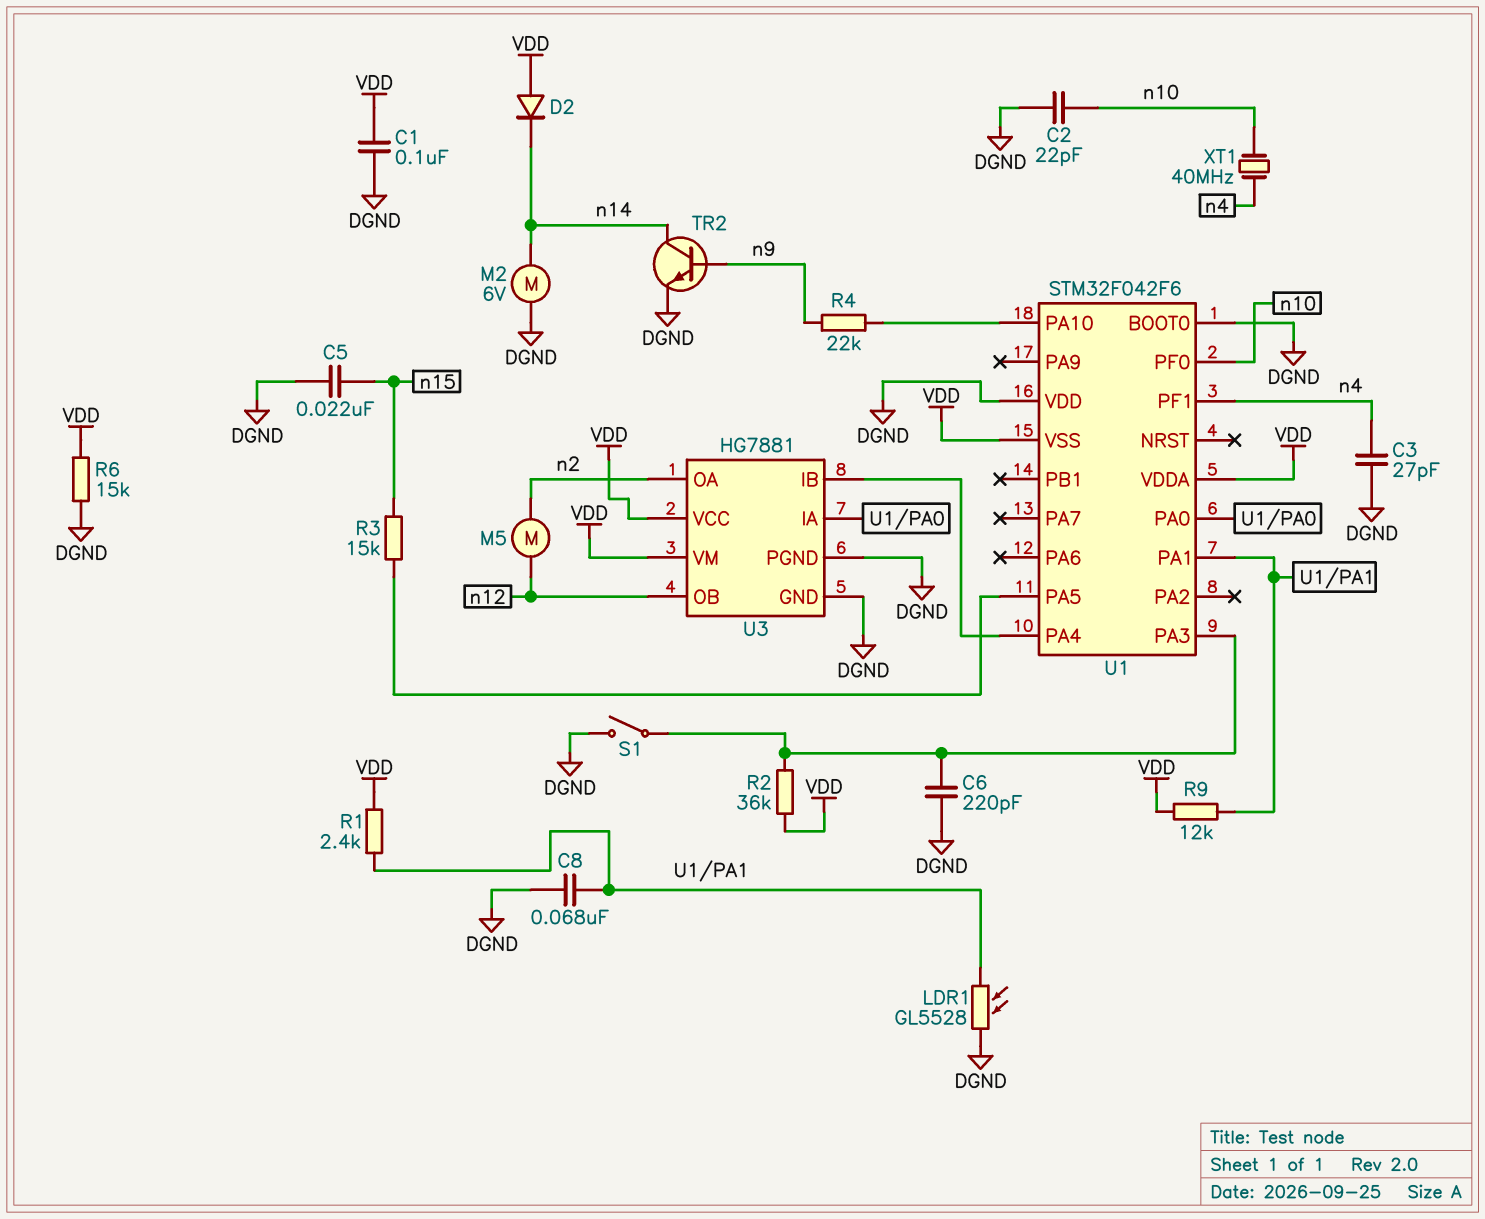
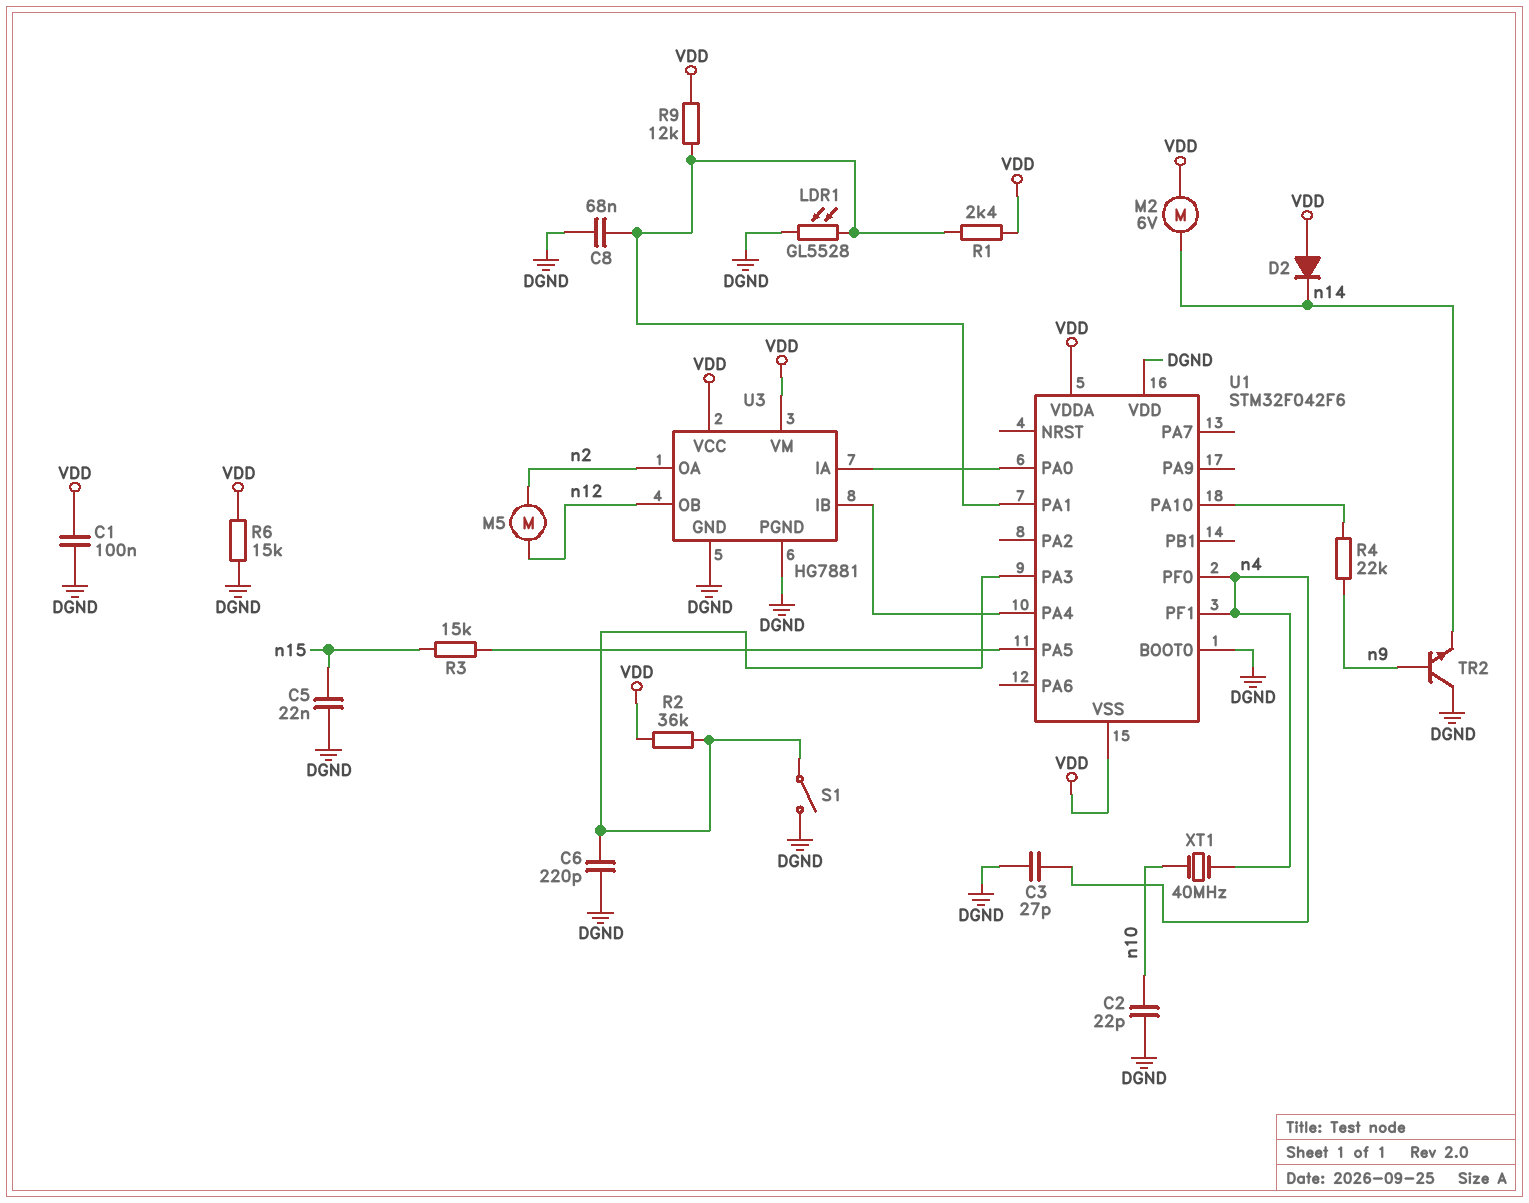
M2: motor 6V (DGND, n14) -> motor 6V (VDD, n14)
TR2: NPN (B n9, C n14, E DGND) -> NPN (B n9, C DGND, E n14)
U1 pin PF0: n10 -> n4

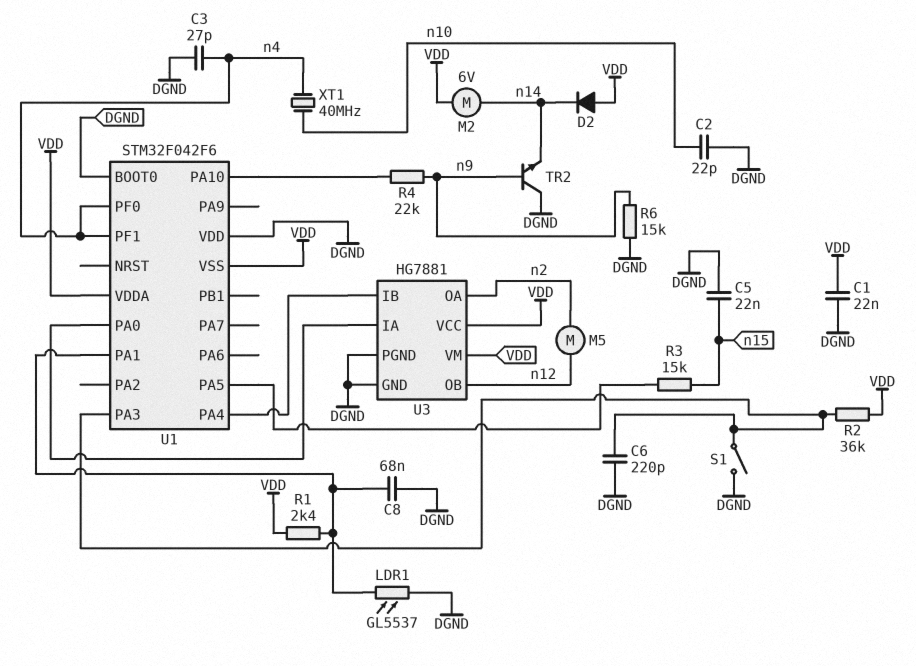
C1: 100nF (DGND, VDD) -> 22nF (DGND, VDD)
LDR1: GL5528 (DGND, U1/PA1) -> GL5537 (DGND, U1/PA1)
R6: 15k (DGND, VDD) -> 15k (DGND, n9)
R9: 12k (U1/PA1, VDD) -> none

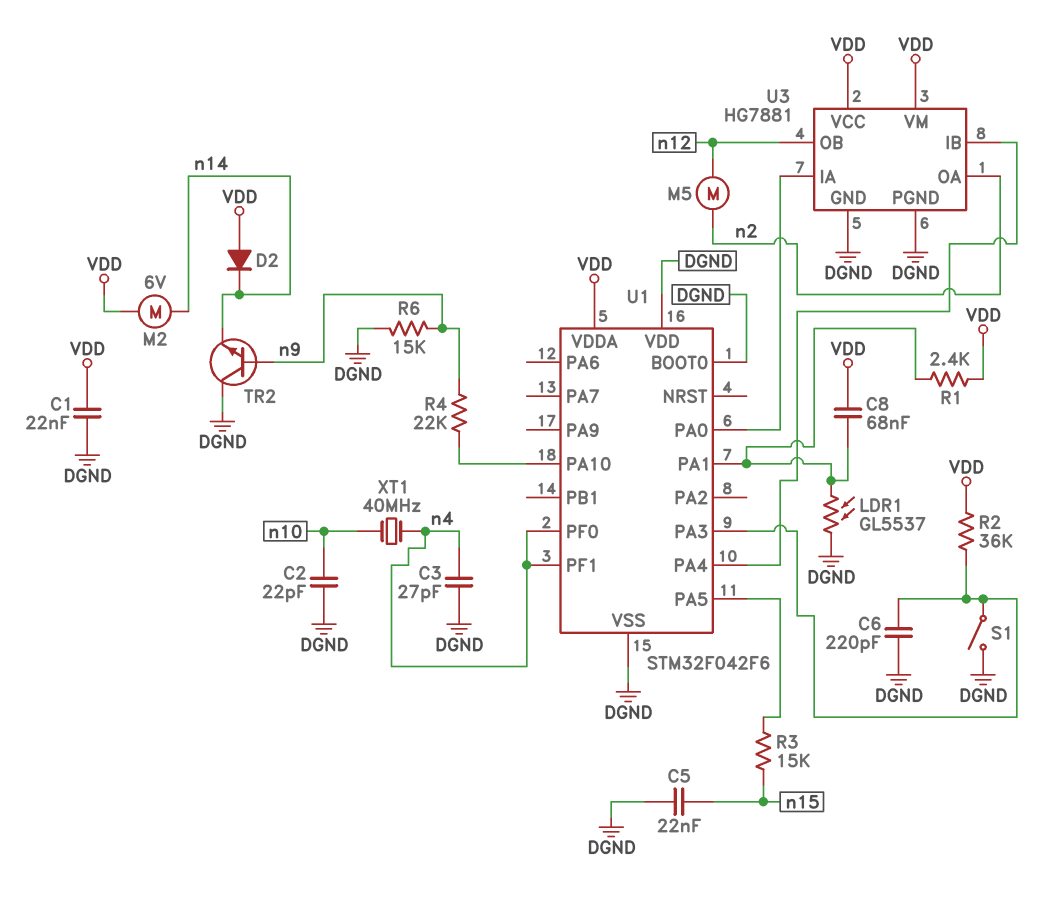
C8: 68nF (DGND, U1/PA1) -> 68nF (U1/PA1, VDD)
U1 pin VSS: VDD -> DGND

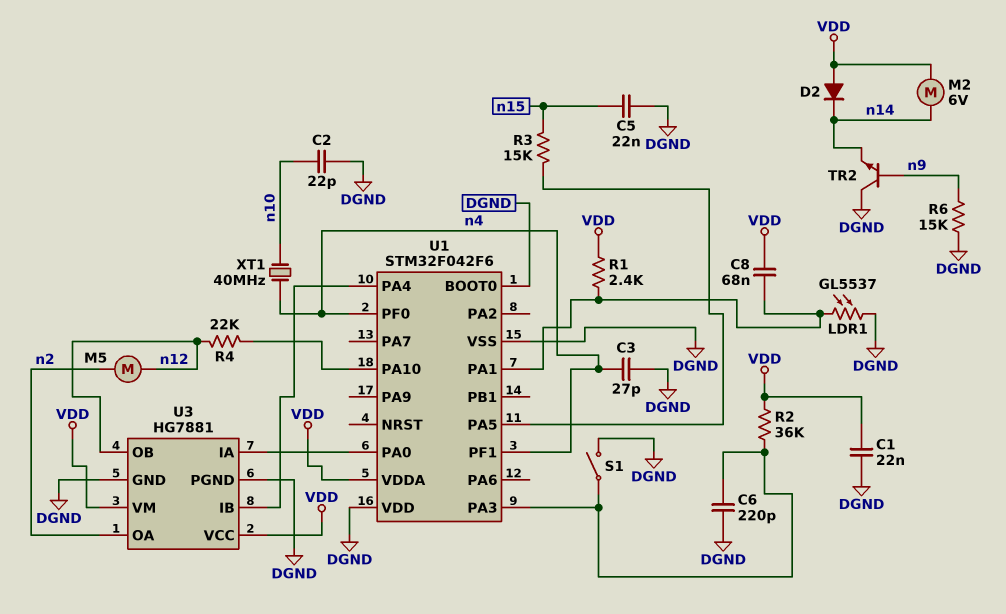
R4: 22k (U1/PA10, n9) -> 22k (U1/PA10, n12)

